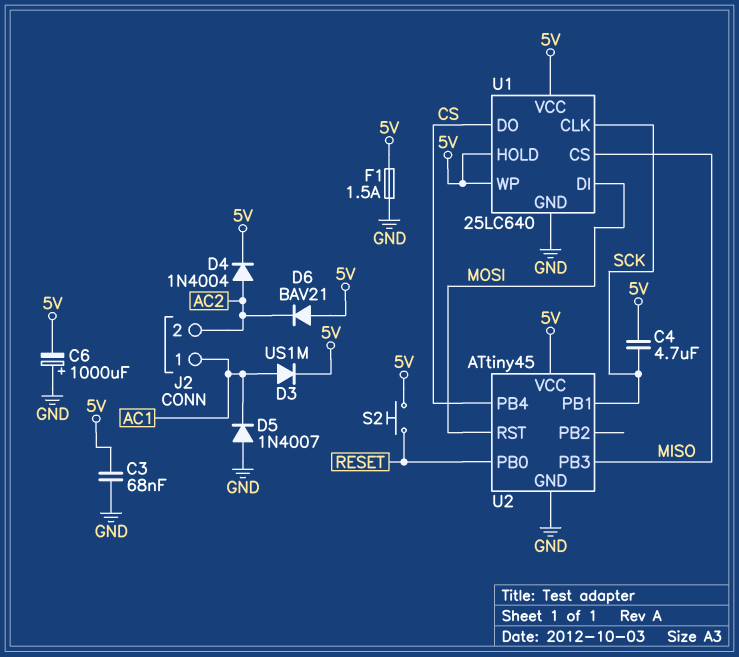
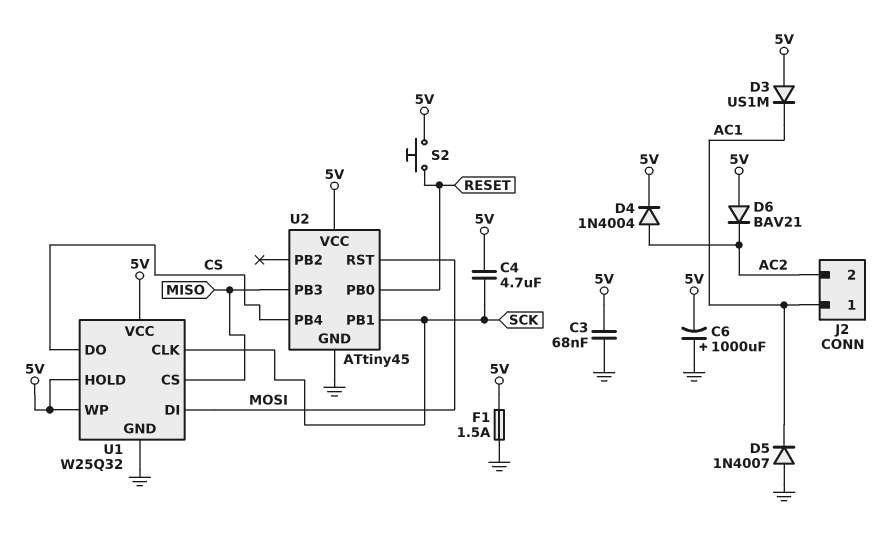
D3: diode US1M (A AC1, K 5V) -> diode US1M (A 5V, K AC1)
U1: 25LC640 -> W25Q32

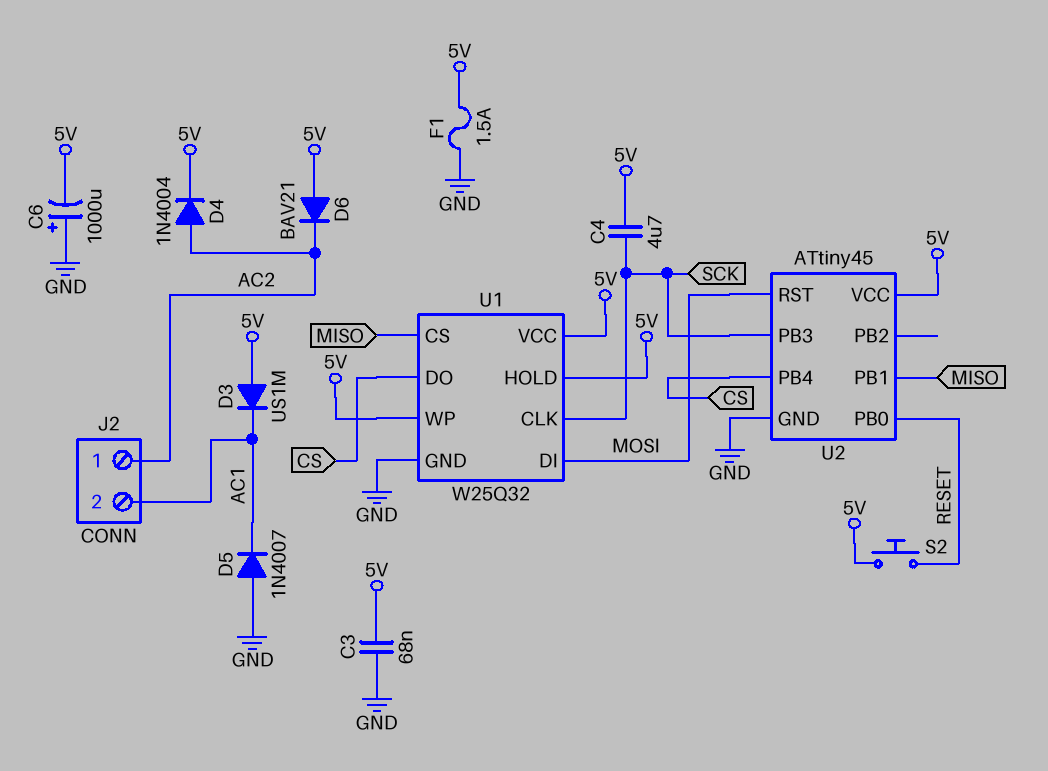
J2 pin 1: AC1 -> AC2
J2 pin 2: AC2 -> AC1
U2 pin PB1: SCK -> MISO
U2 pin PB3: MISO -> SCK

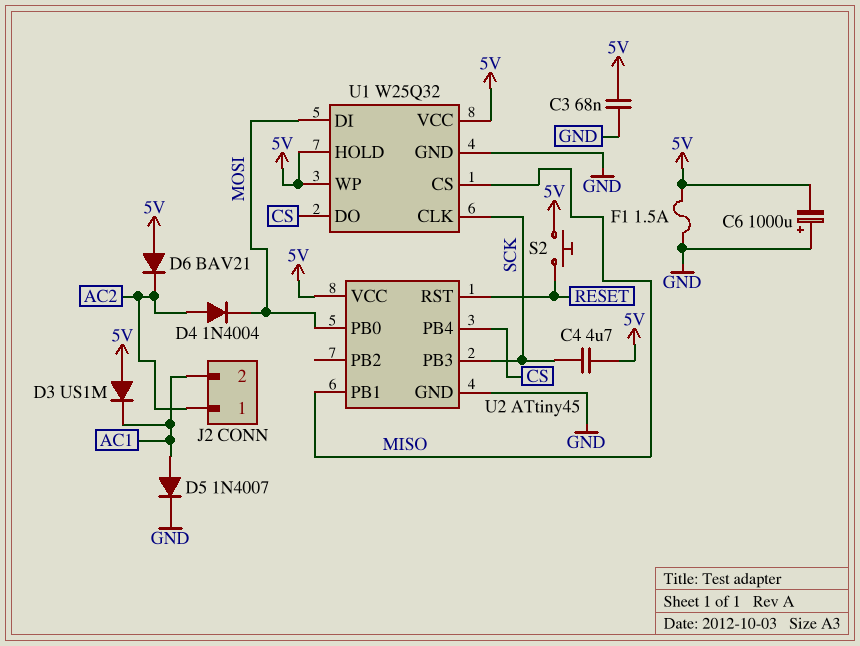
D4: diode 1N4004 (A AC2, K 5V) -> diode 1N4004 (A AC2, K MOSI)
D5: diode 1N4007 (A GND, K AC1) -> diode 1N4007 (A AC1, K GND)
U2 pin PB0: RESET -> MOSI
U2 pin RST: MOSI -> RESET

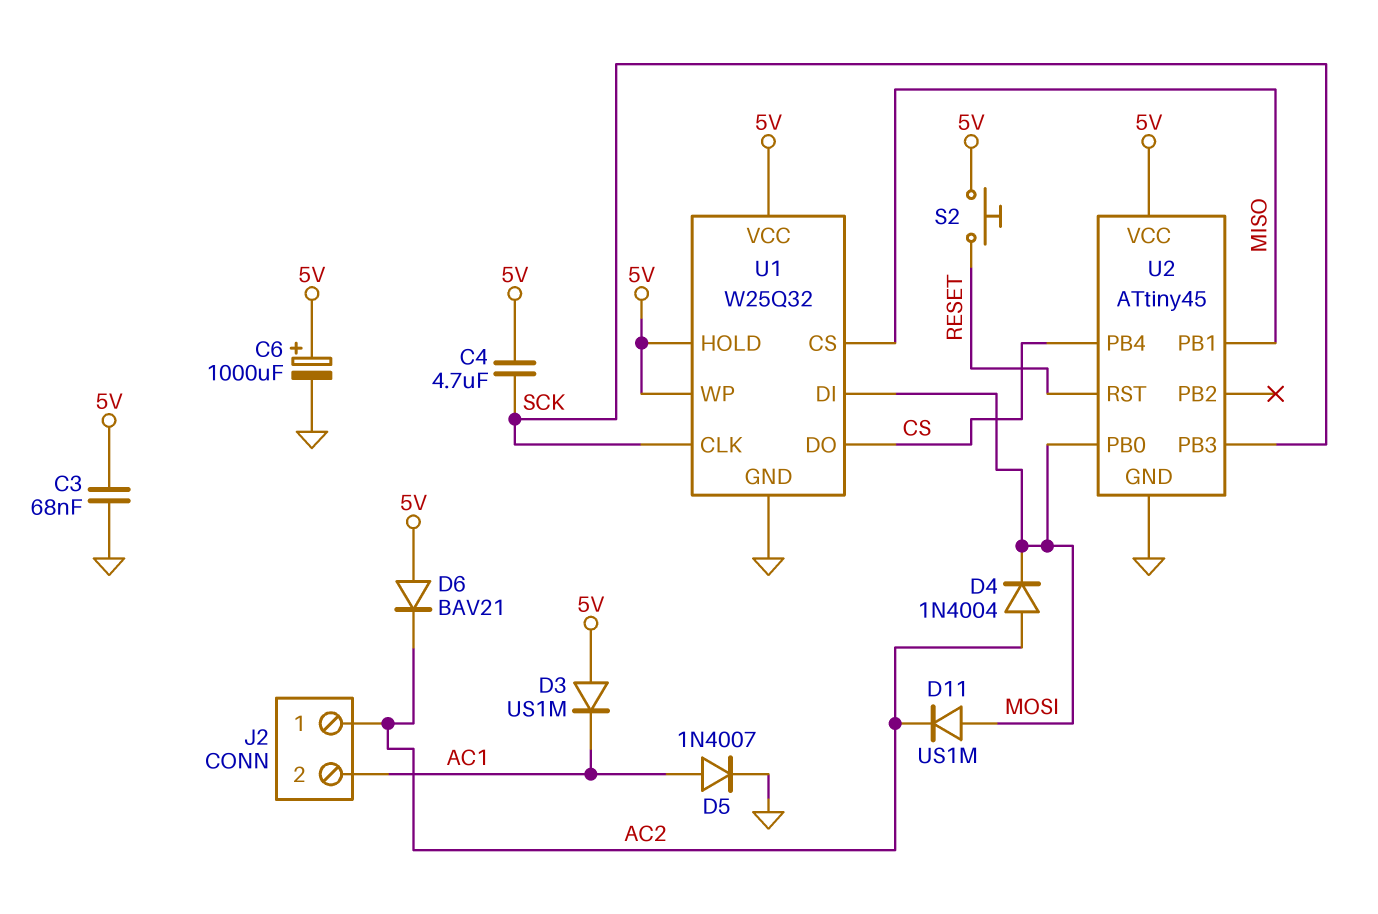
C6: 1000uF (plus GND, minus 5V) -> 1000uF (plus 5V, minus GND)
D11: none -> diode US1M (A MOSI, K AC2)
F1: 1.5A (5V, GND) -> none

